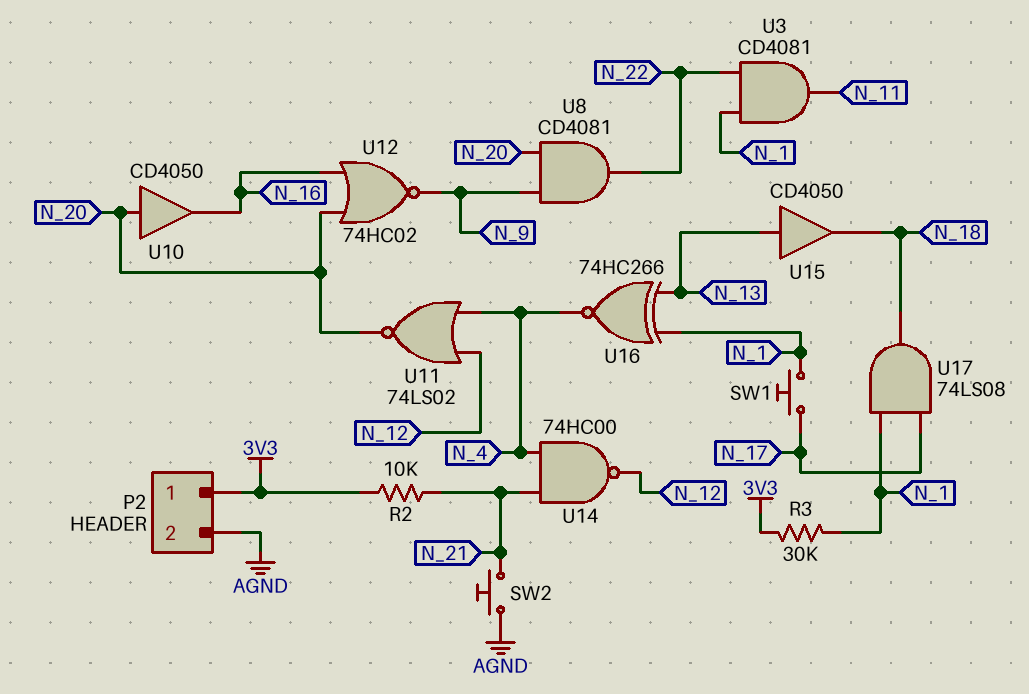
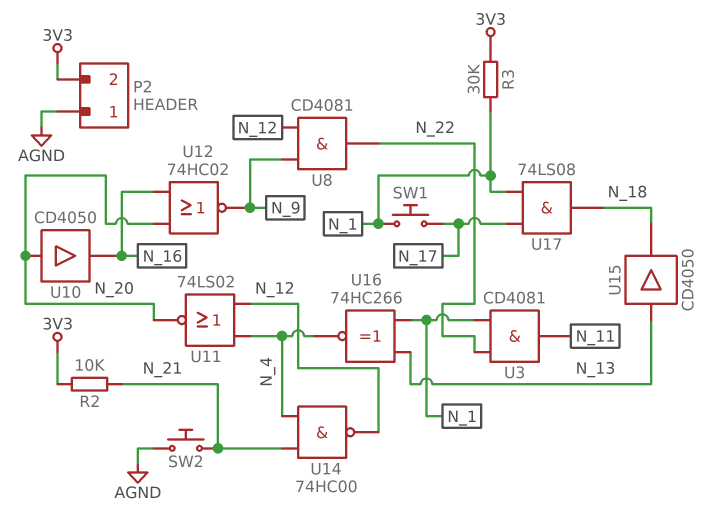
P2 pin 1: 3V3 -> AGND
P2 pin 2: AGND -> 3V3
U8: AND CD4081 (in N_9, in N_20, out N_22) -> AND CD4081 (in N_9, in N_12, out N_22)

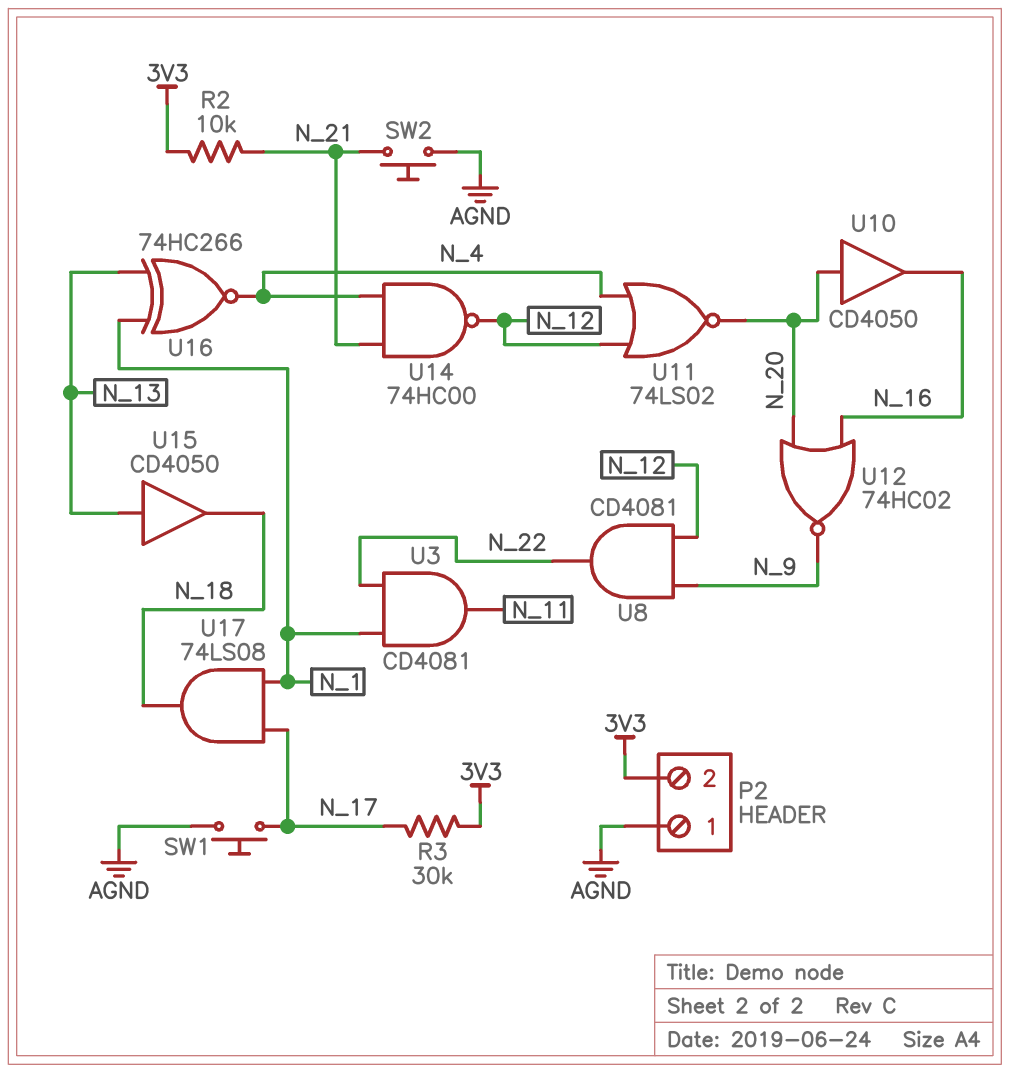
R3: 30k (3V3, N_1) -> 30k (3V3, N_17)
SW1: button (N_1, N_17) -> button (AGND, N_17)

